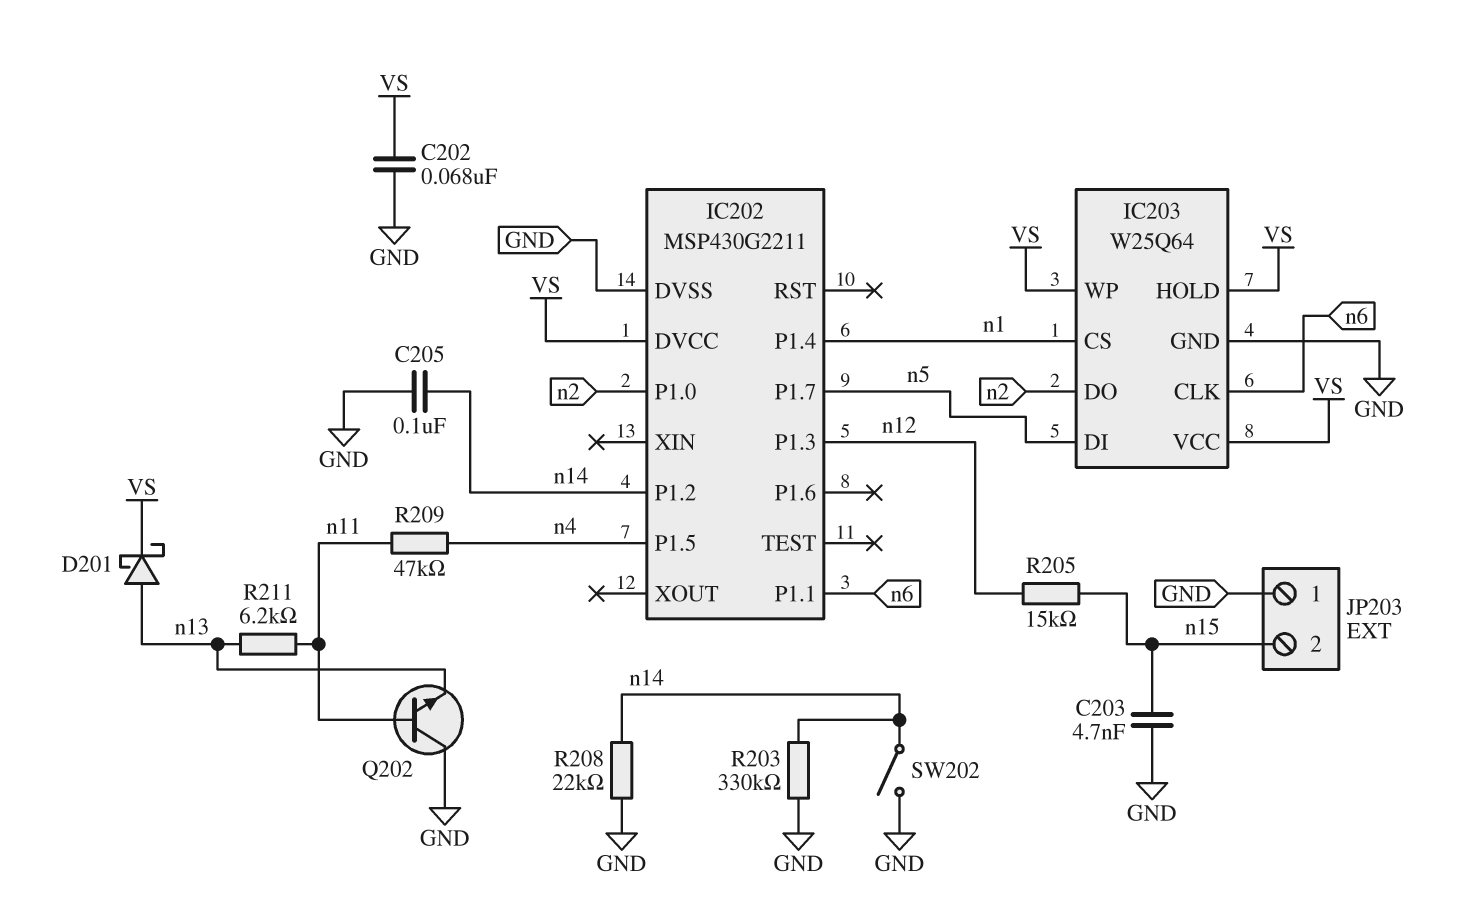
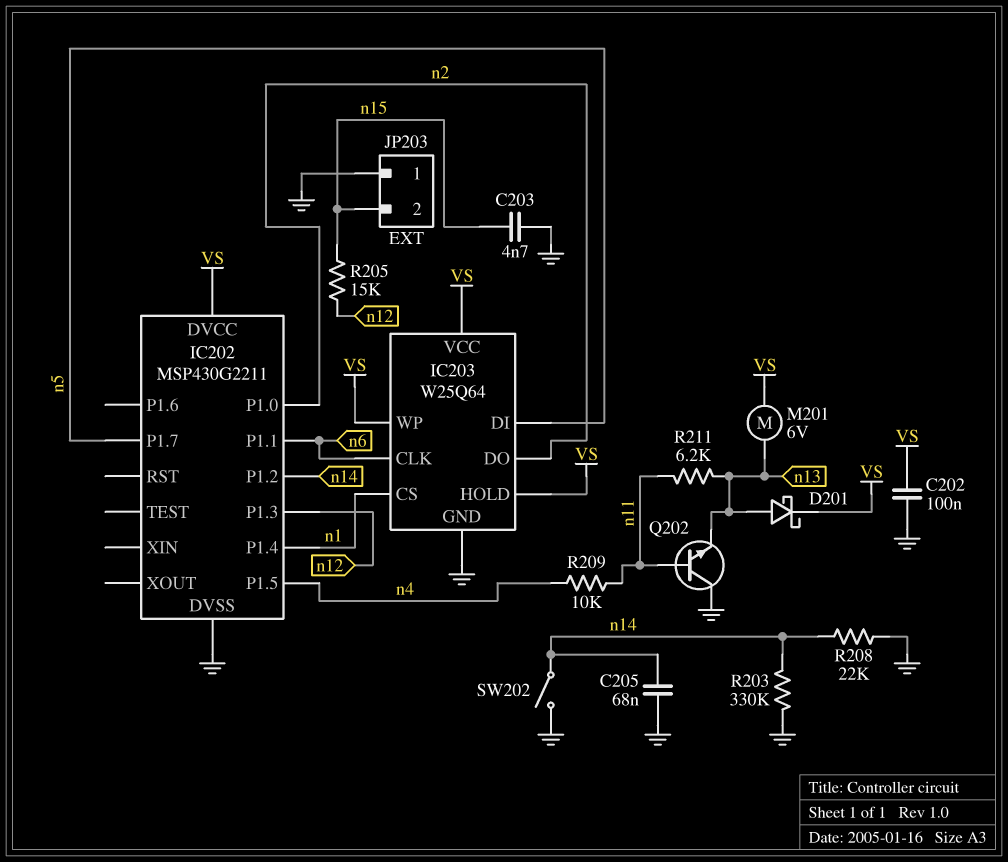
C202: 68nF (GND, VS) -> 100nF (GND, VS)
C205: 100nF (GND, n14) -> 68nF (GND, n14)
M201: none -> motor 6V (VS, n13)
R209: 47k (n4, n11) -> 10k (n4, n11)

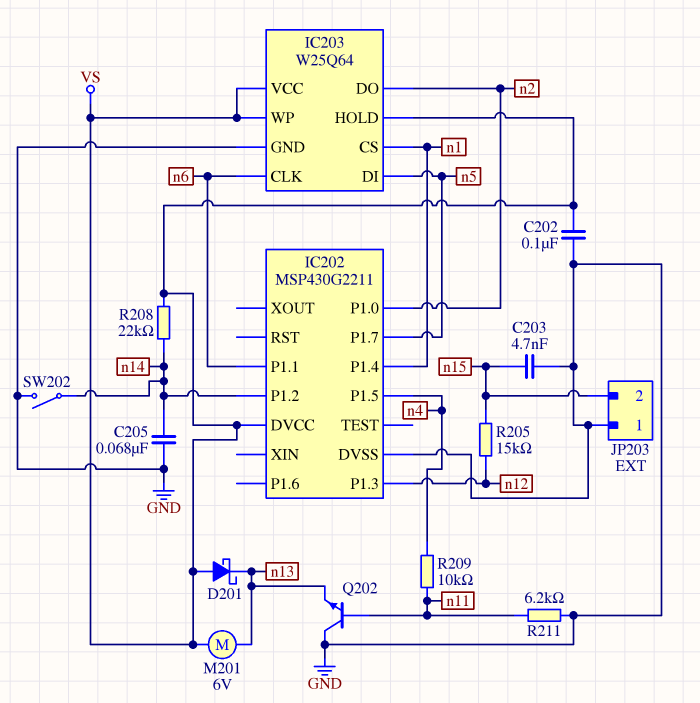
D201: schottky (A n13, K VS) -> schottky (A VS, K n13)
R203: 330k (GND, n14) -> none
R208: 22k (GND, n14) -> 22k (VS, n14)
R211: 6.2k (n11, n13) -> 6.2k (GND, n11)

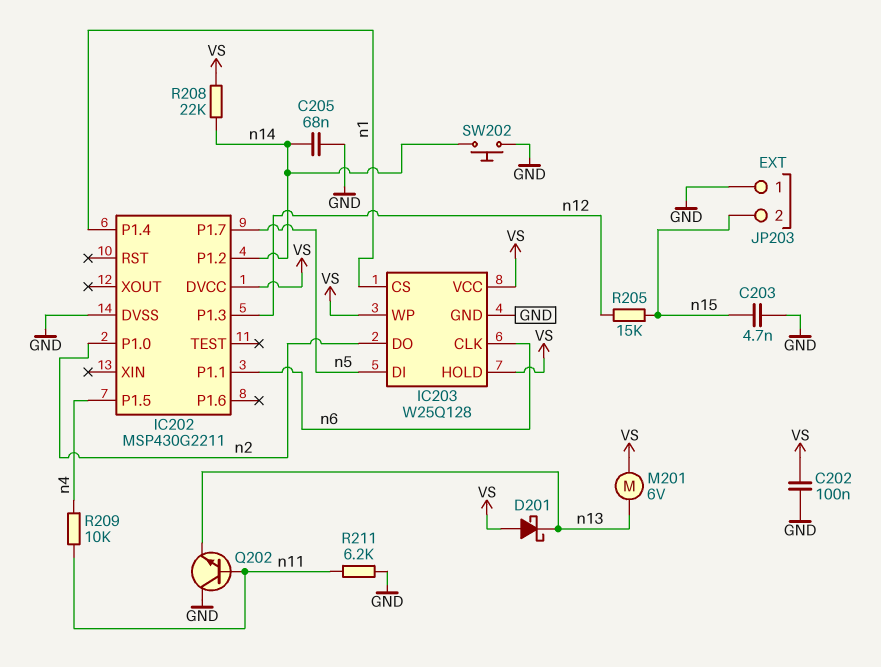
IC203: W25Q64 -> W25Q128
SW202: switch (GND, n14) -> button (GND, n14)

